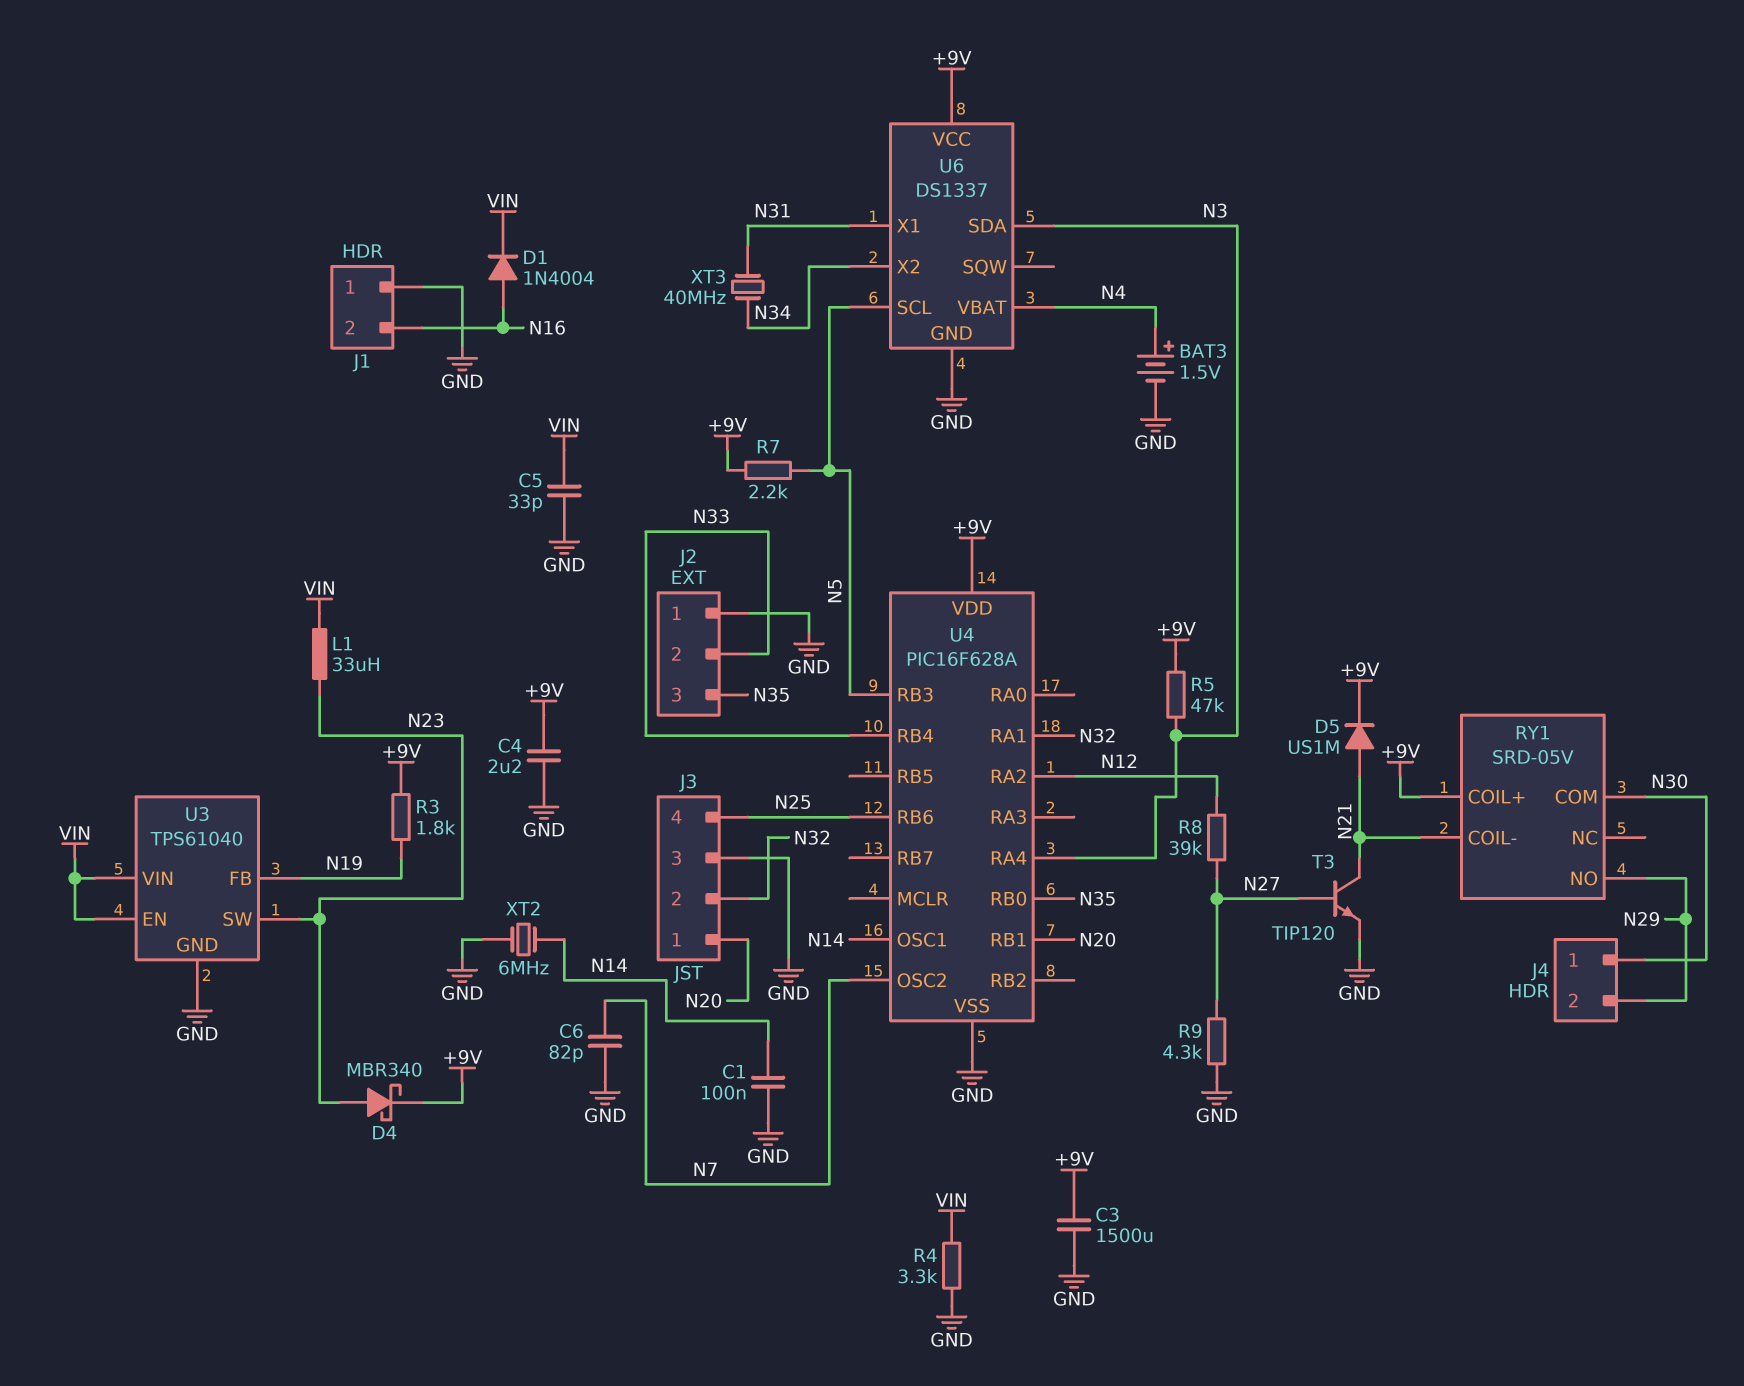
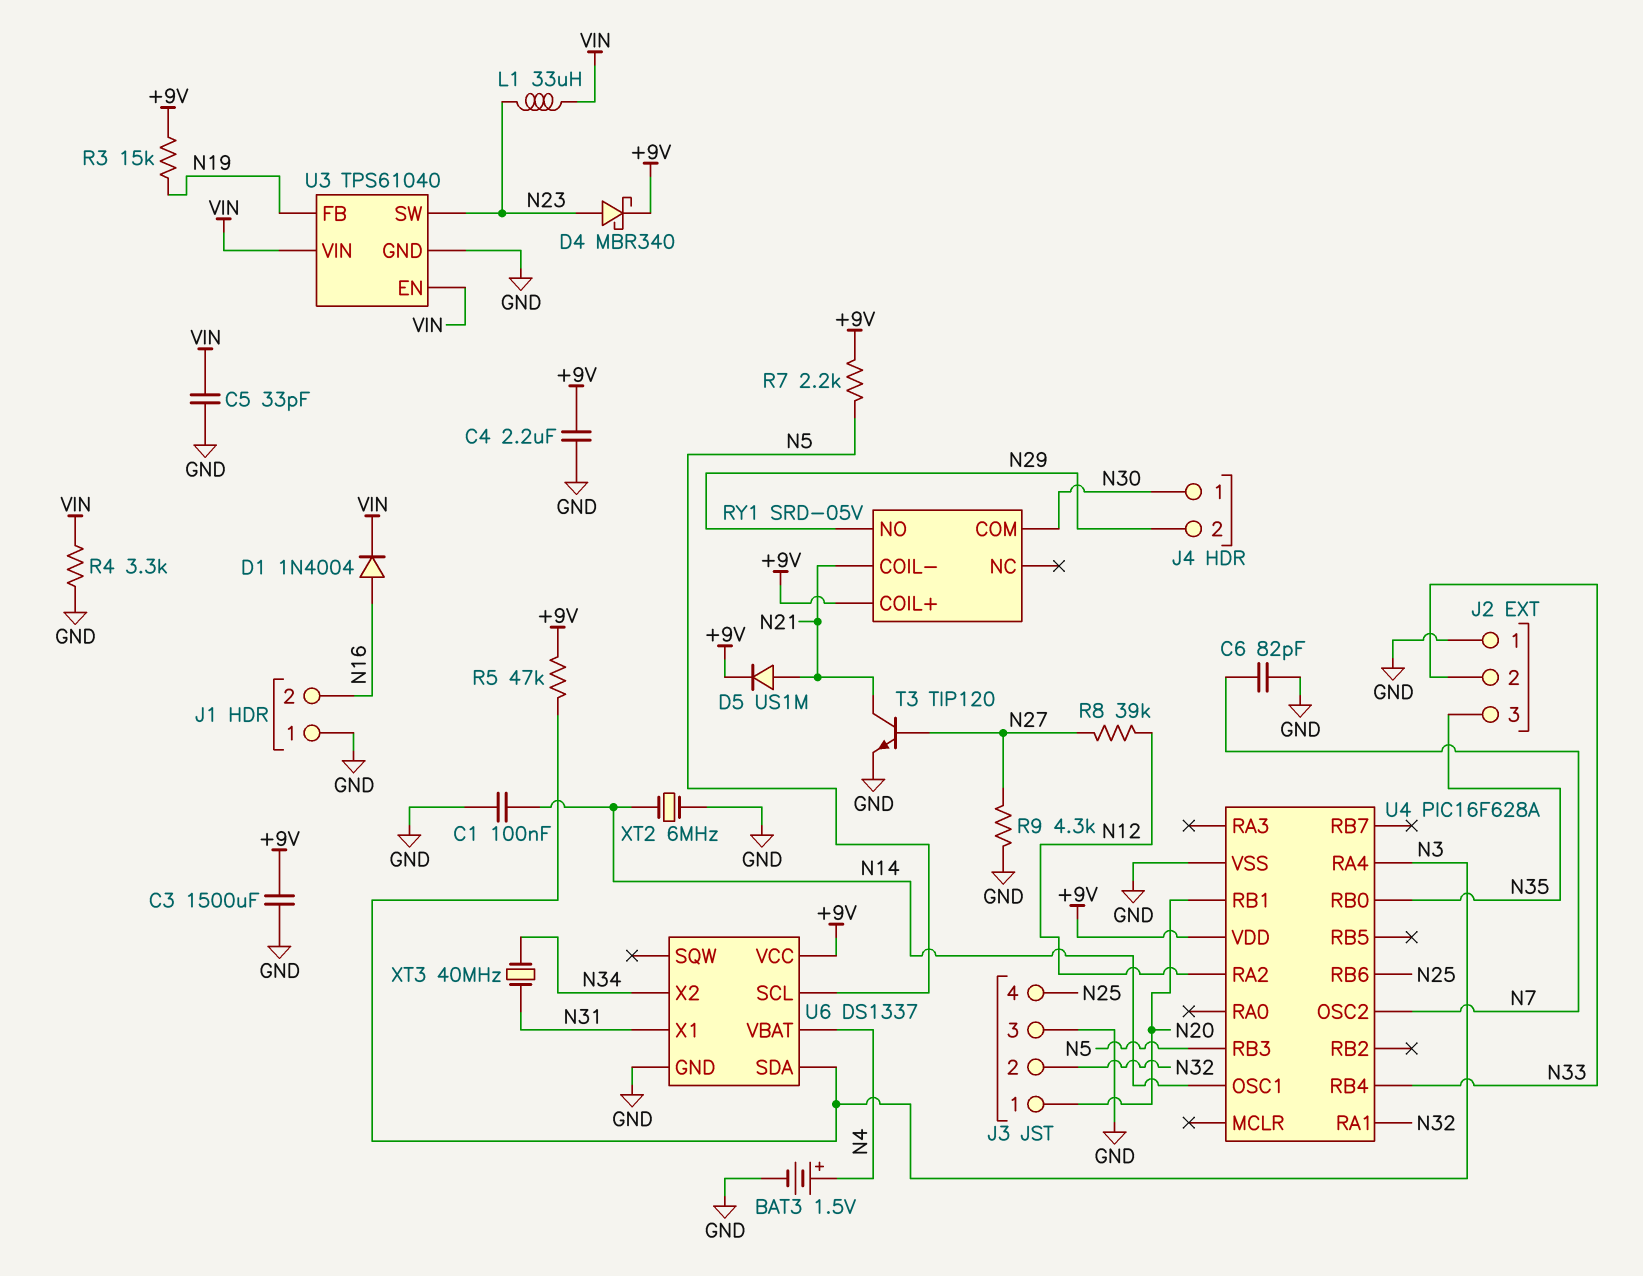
R3: 1.8k (+9V, N19) -> 15k (+9V, N19)

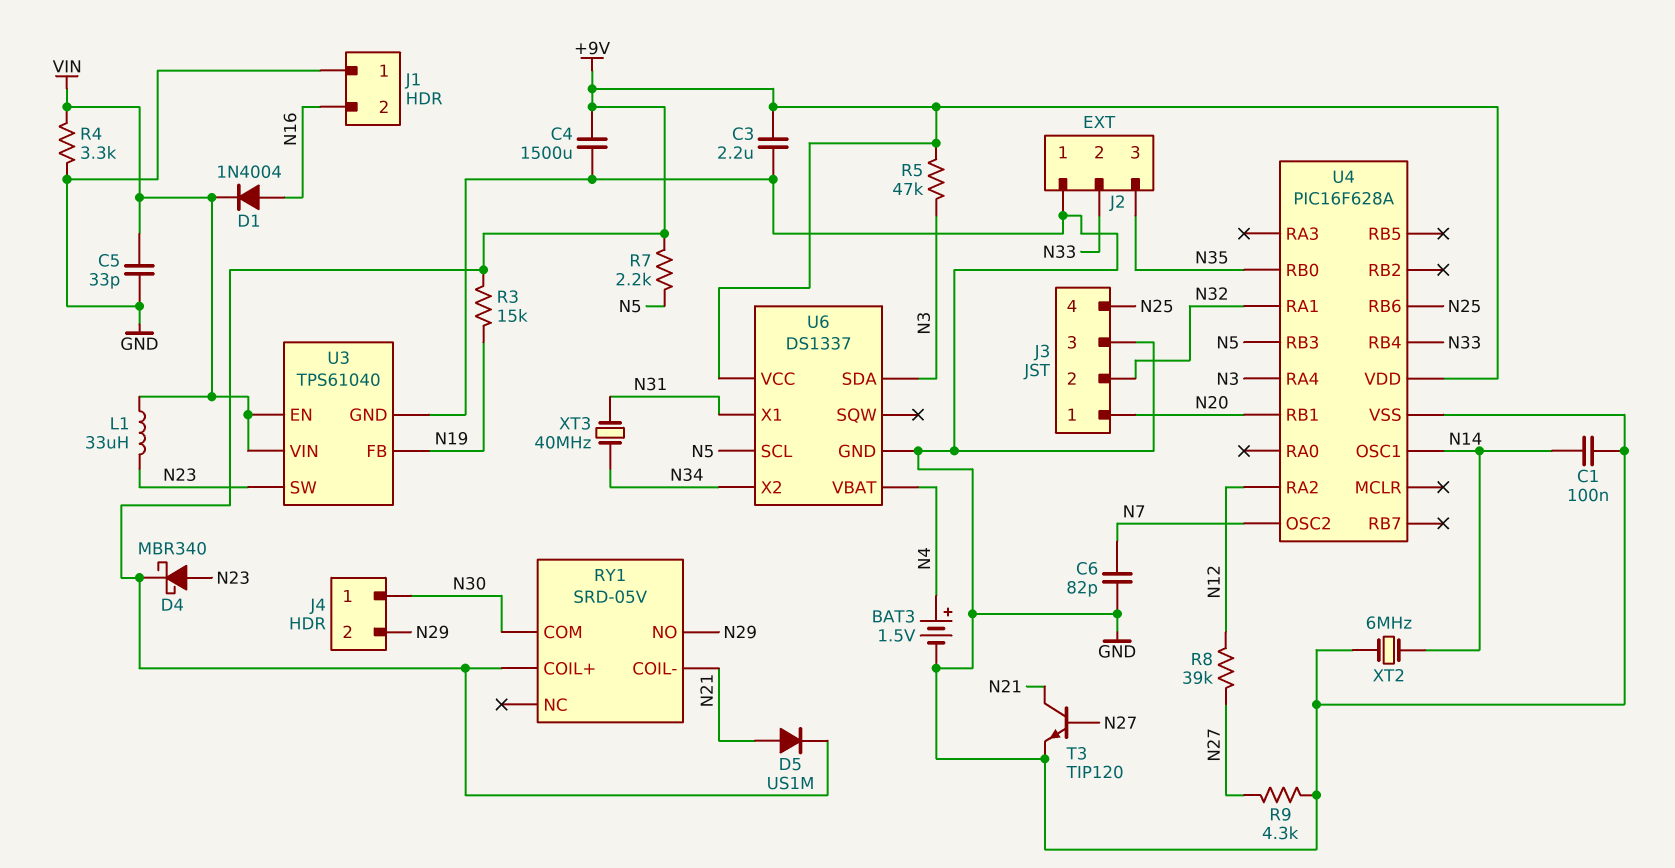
C3: 1500uF (+9V, GND) -> 2.2uF (+9V, GND)
C4: 2.2uF (+9V, GND) -> 1500uF (+9V, GND)

